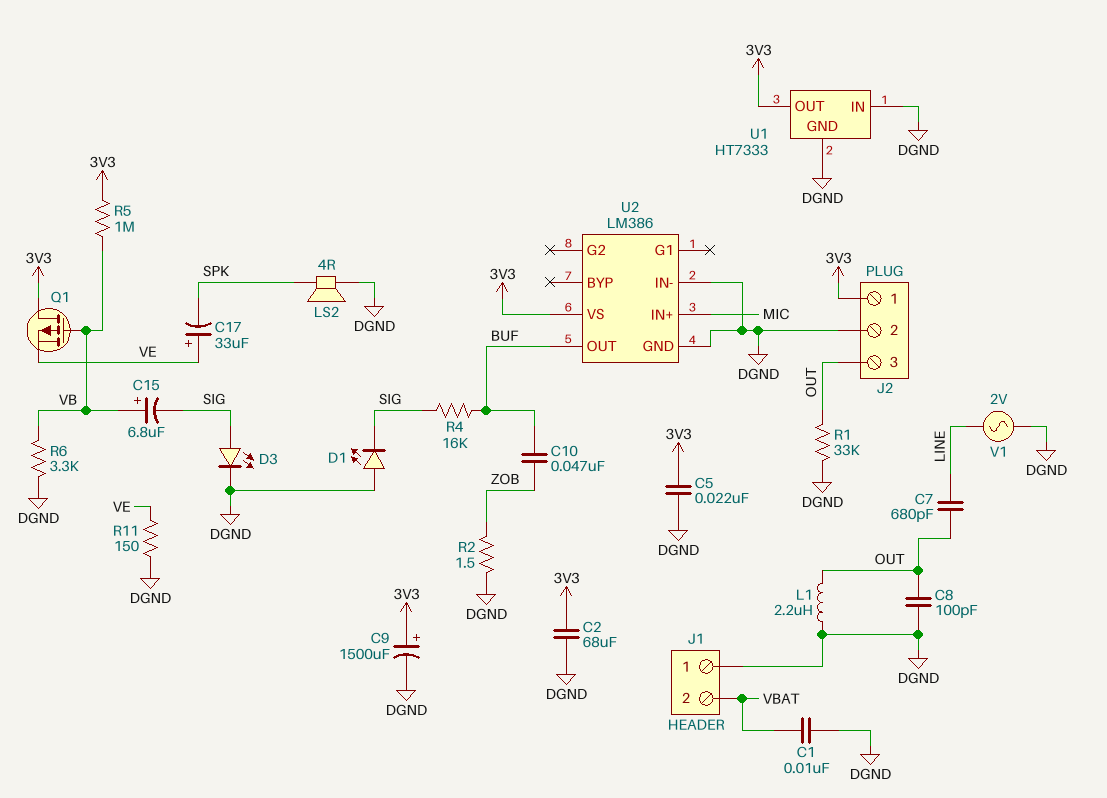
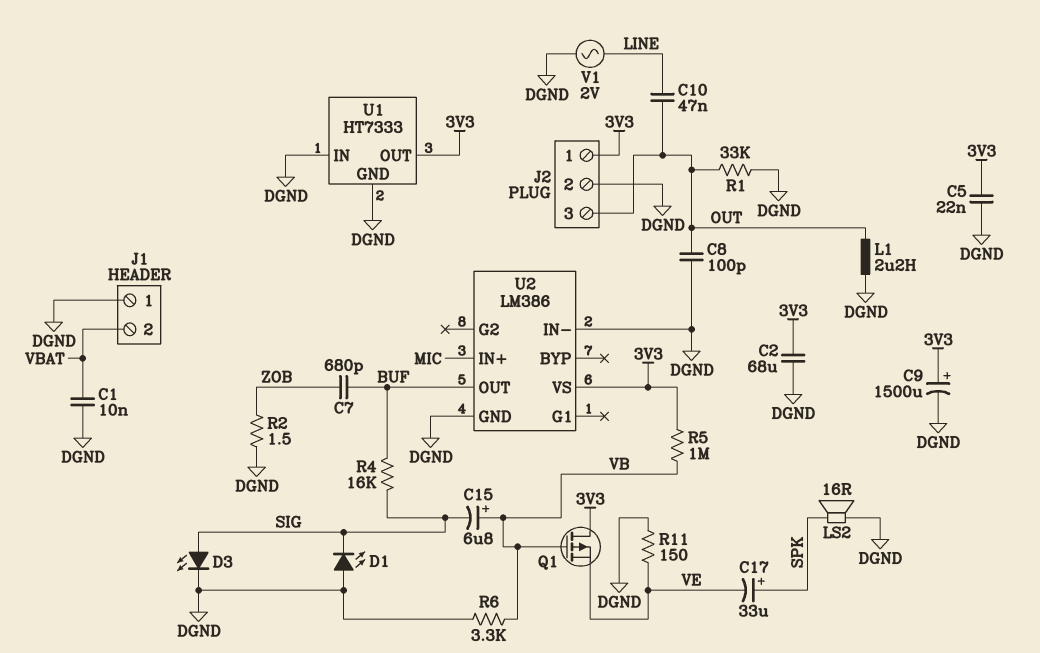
C7: 680pF (LINE, OUT) -> 680pF (BUF, ZOB)
C10: 47nF (BUF, ZOB) -> 47nF (LINE, OUT)
C17: 33uF (plus VE, minus SPK) -> 33uF (plus SPK, minus VE)
LS2: speaker 4R (DGND, SPK) -> speaker 16R (DGND, SPK)

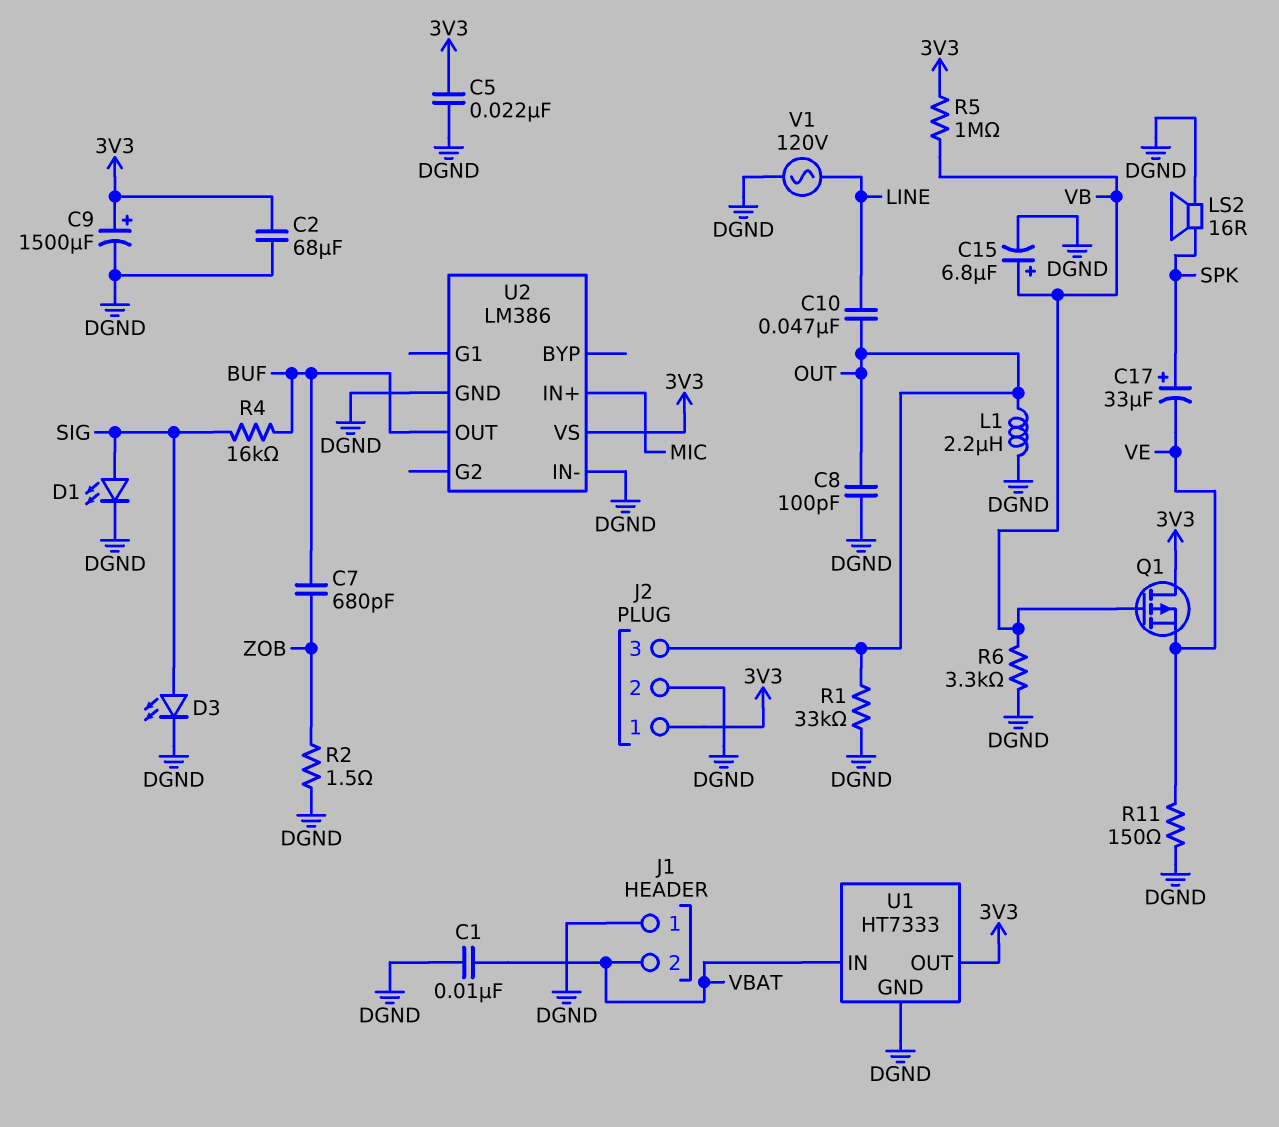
C15: 6.8uF (plus VB, minus SIG) -> 6.8uF (plus VB, minus DGND)
D1: LED (A DGND, K SIG) -> LED (A SIG, K DGND)
U1 pin IN: DGND -> VBAT
V1: AC 2V (DGND, LINE) -> AC 120V (DGND, LINE)

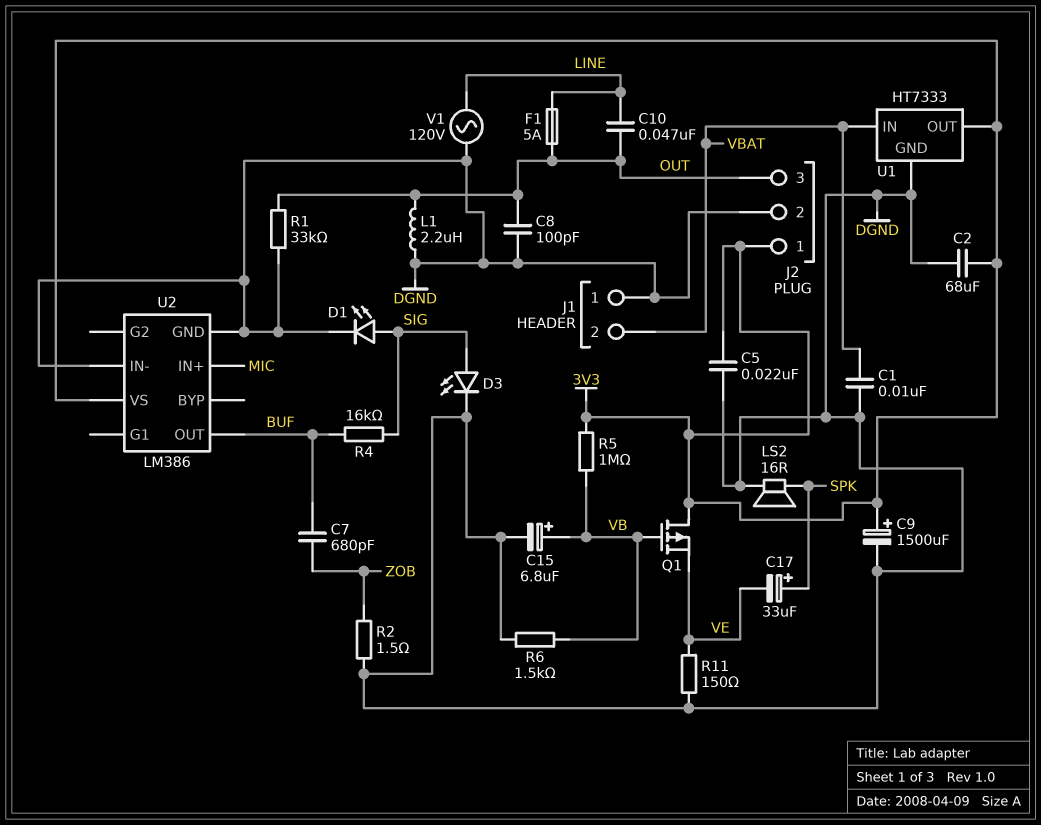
F1: none -> 5A (LINE, OUT)
R6: 3.3k (DGND, VB) -> 1.5k (DGND, VB)

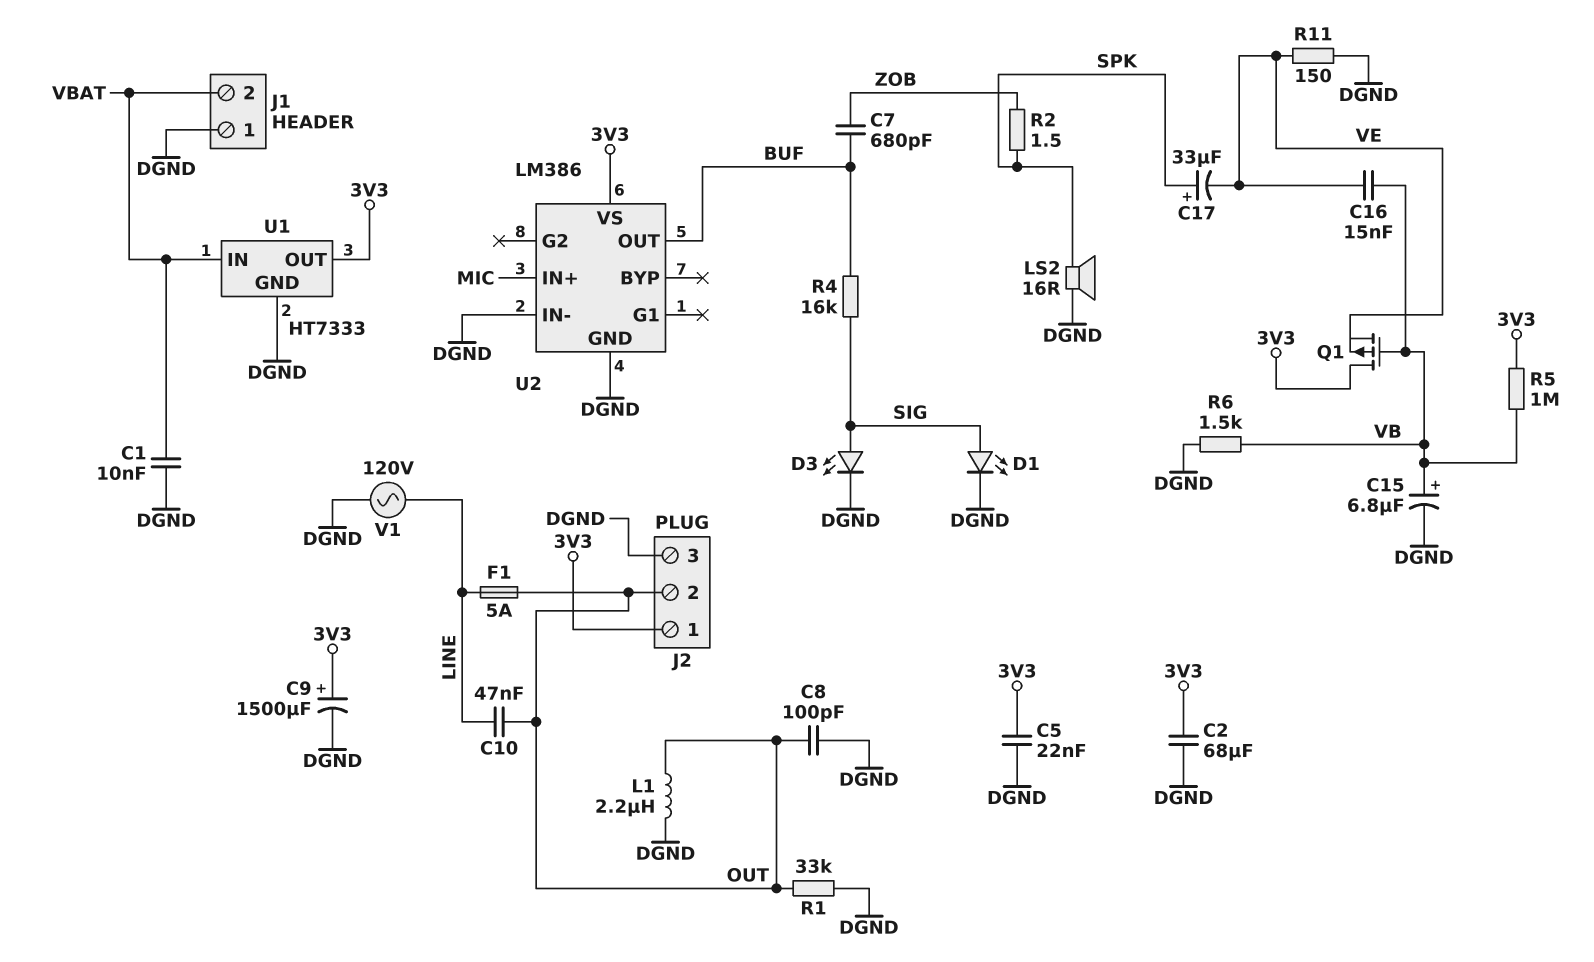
C16: none -> 15nF (VB, VE)
J2 pin 2: DGND -> OUT
J2 pin 3: OUT -> DGND
R2: 1.5 (DGND, ZOB) -> 1.5 (SPK, ZOB)

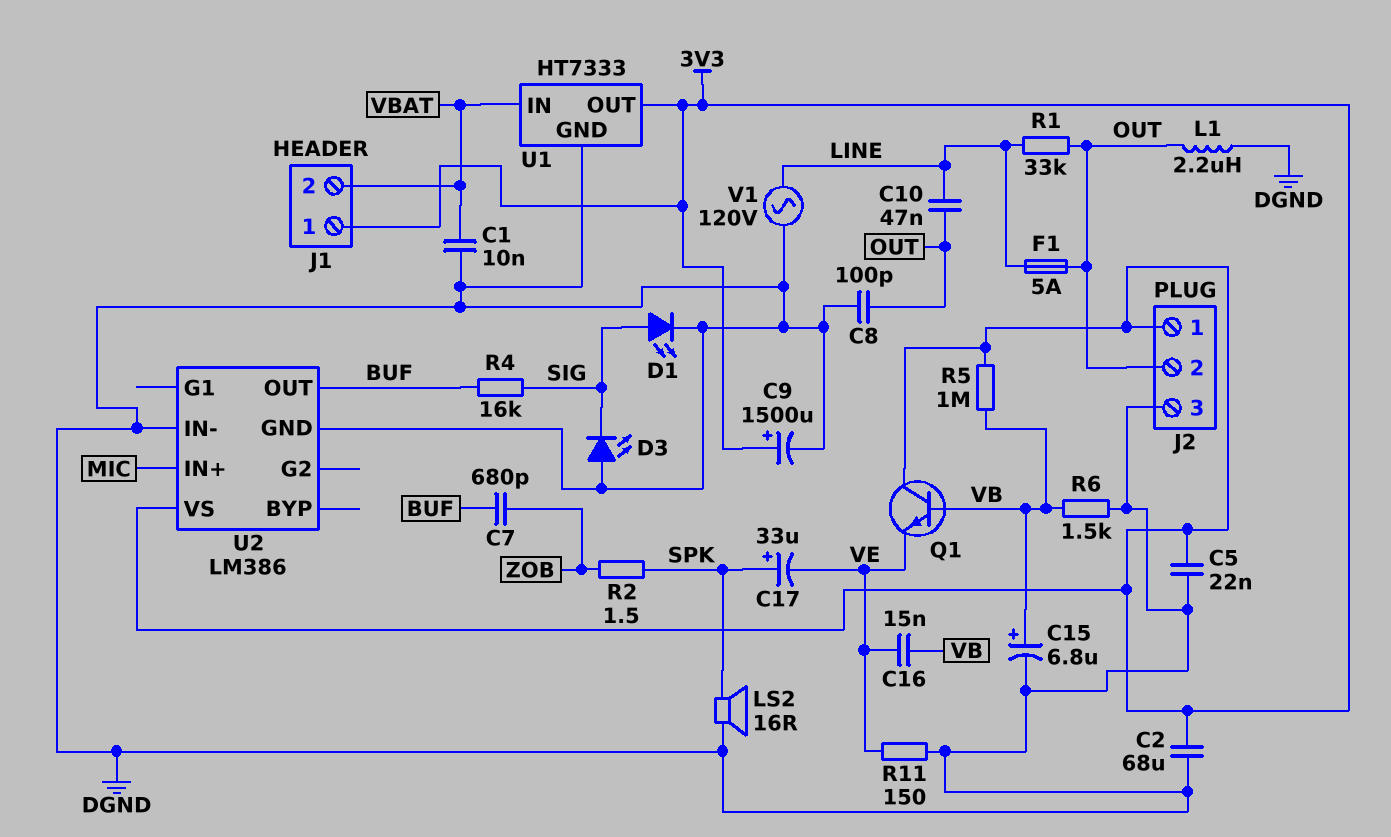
D3: LED (A SIG, K DGND) -> LED (A DGND, K SIG)
J1 pin 1: DGND -> 3V3
Q1: PMOS (G VB, D 3V3, S VE) -> NPN (B VB, C 3V3, E VE)
R1: 33k (DGND, OUT) -> 33k (LINE, OUT)

